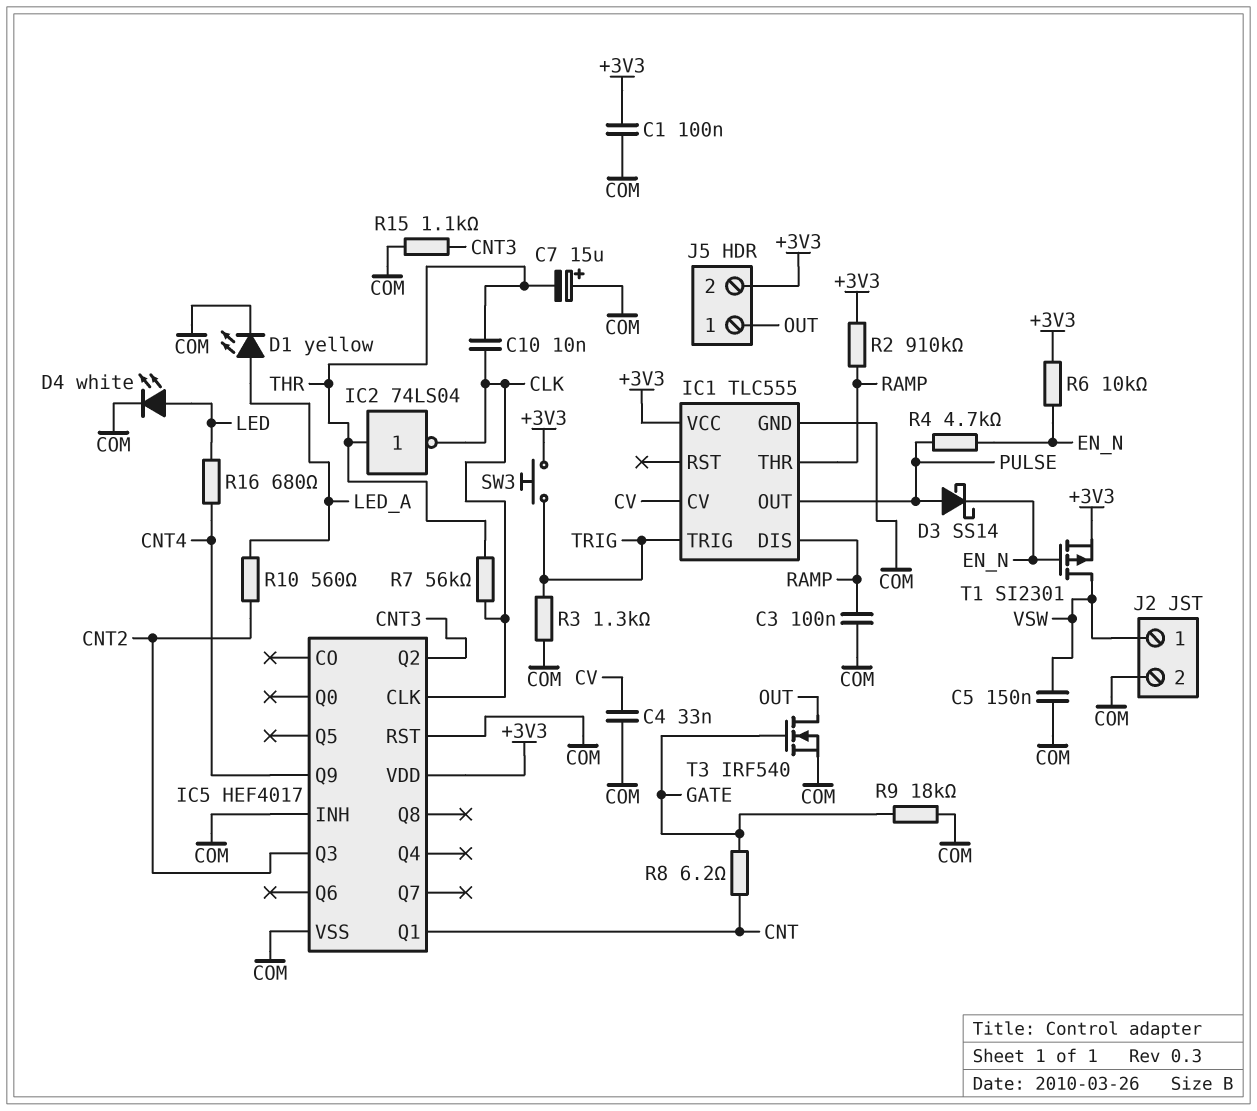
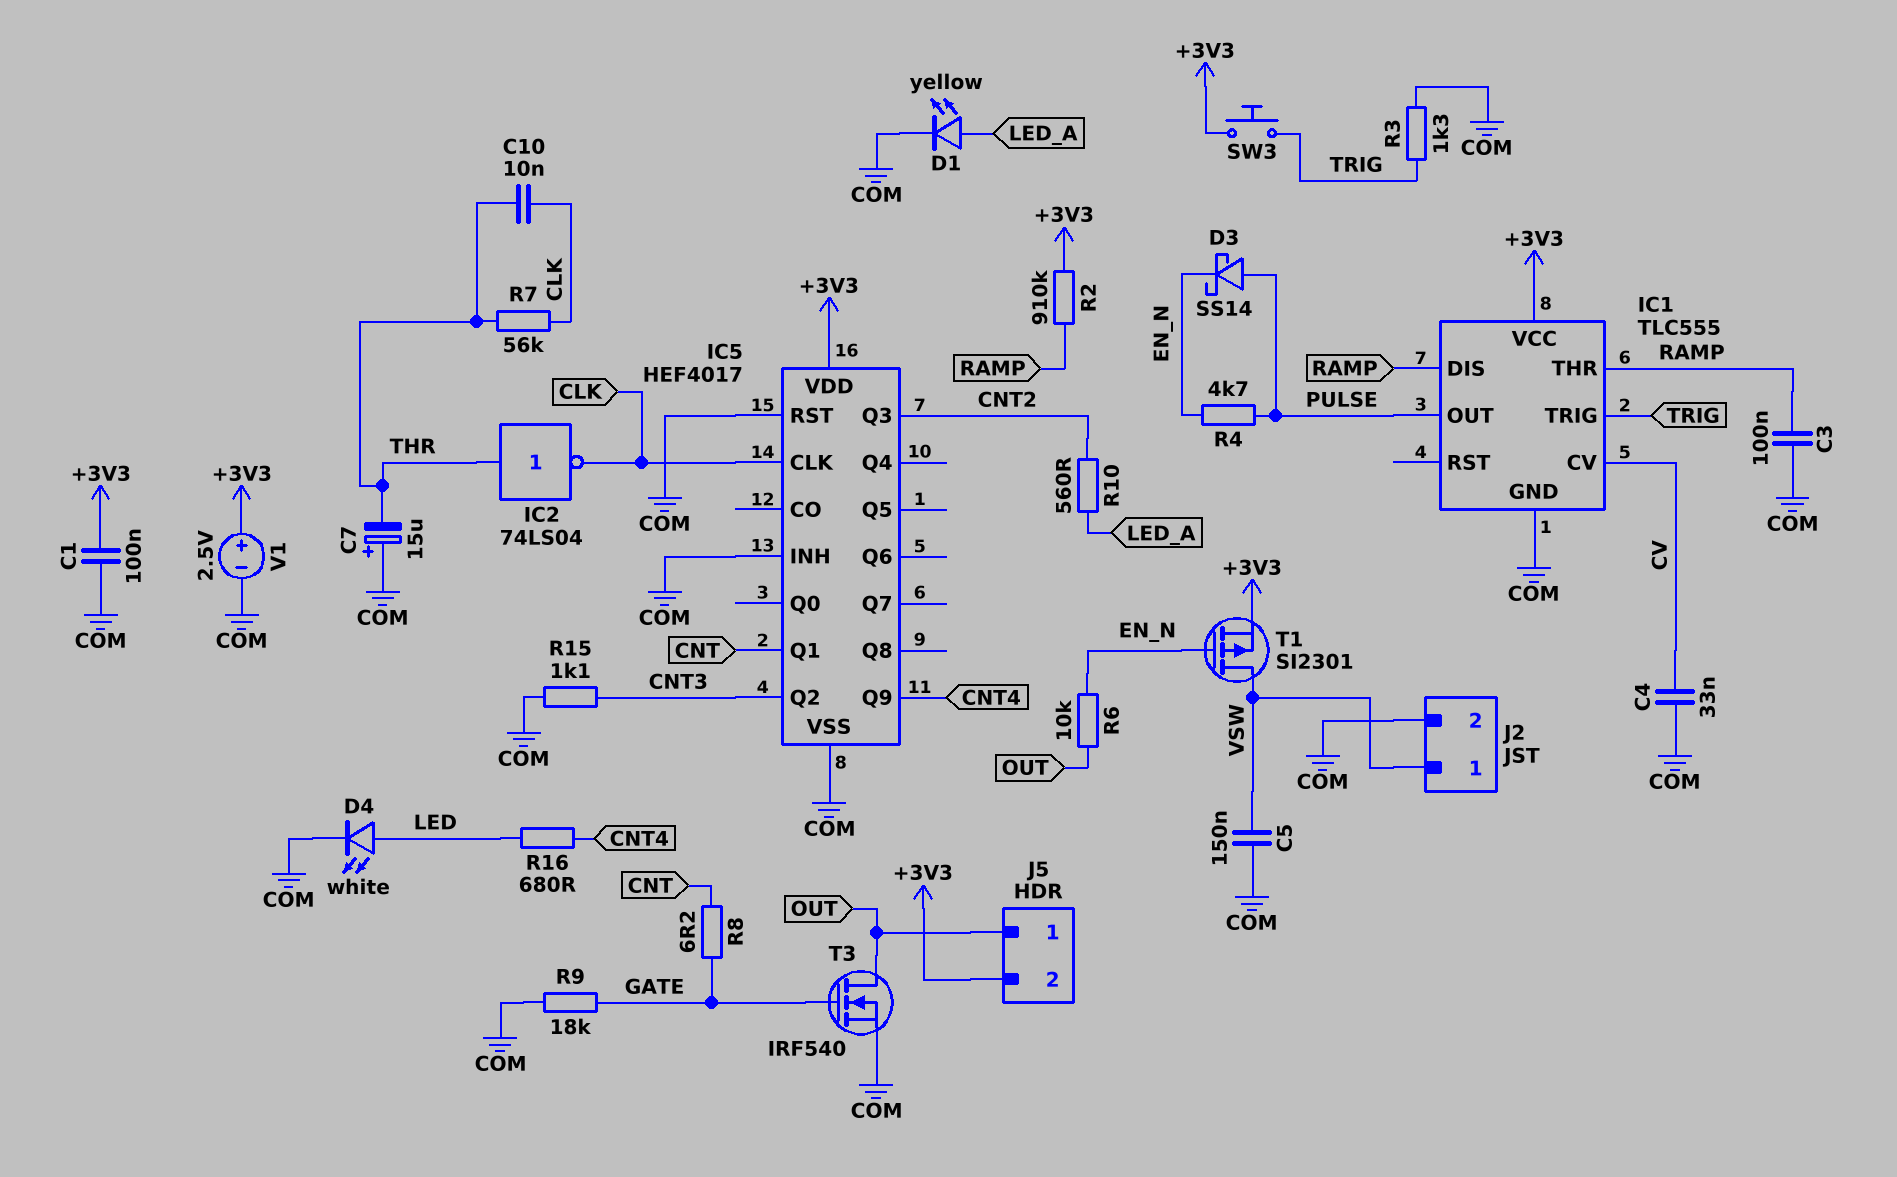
R6: 10k (+3V3, EN_N) -> 10k (EN_N, OUT)
V1: none -> 2.5V (plus +3V3, minus COM)

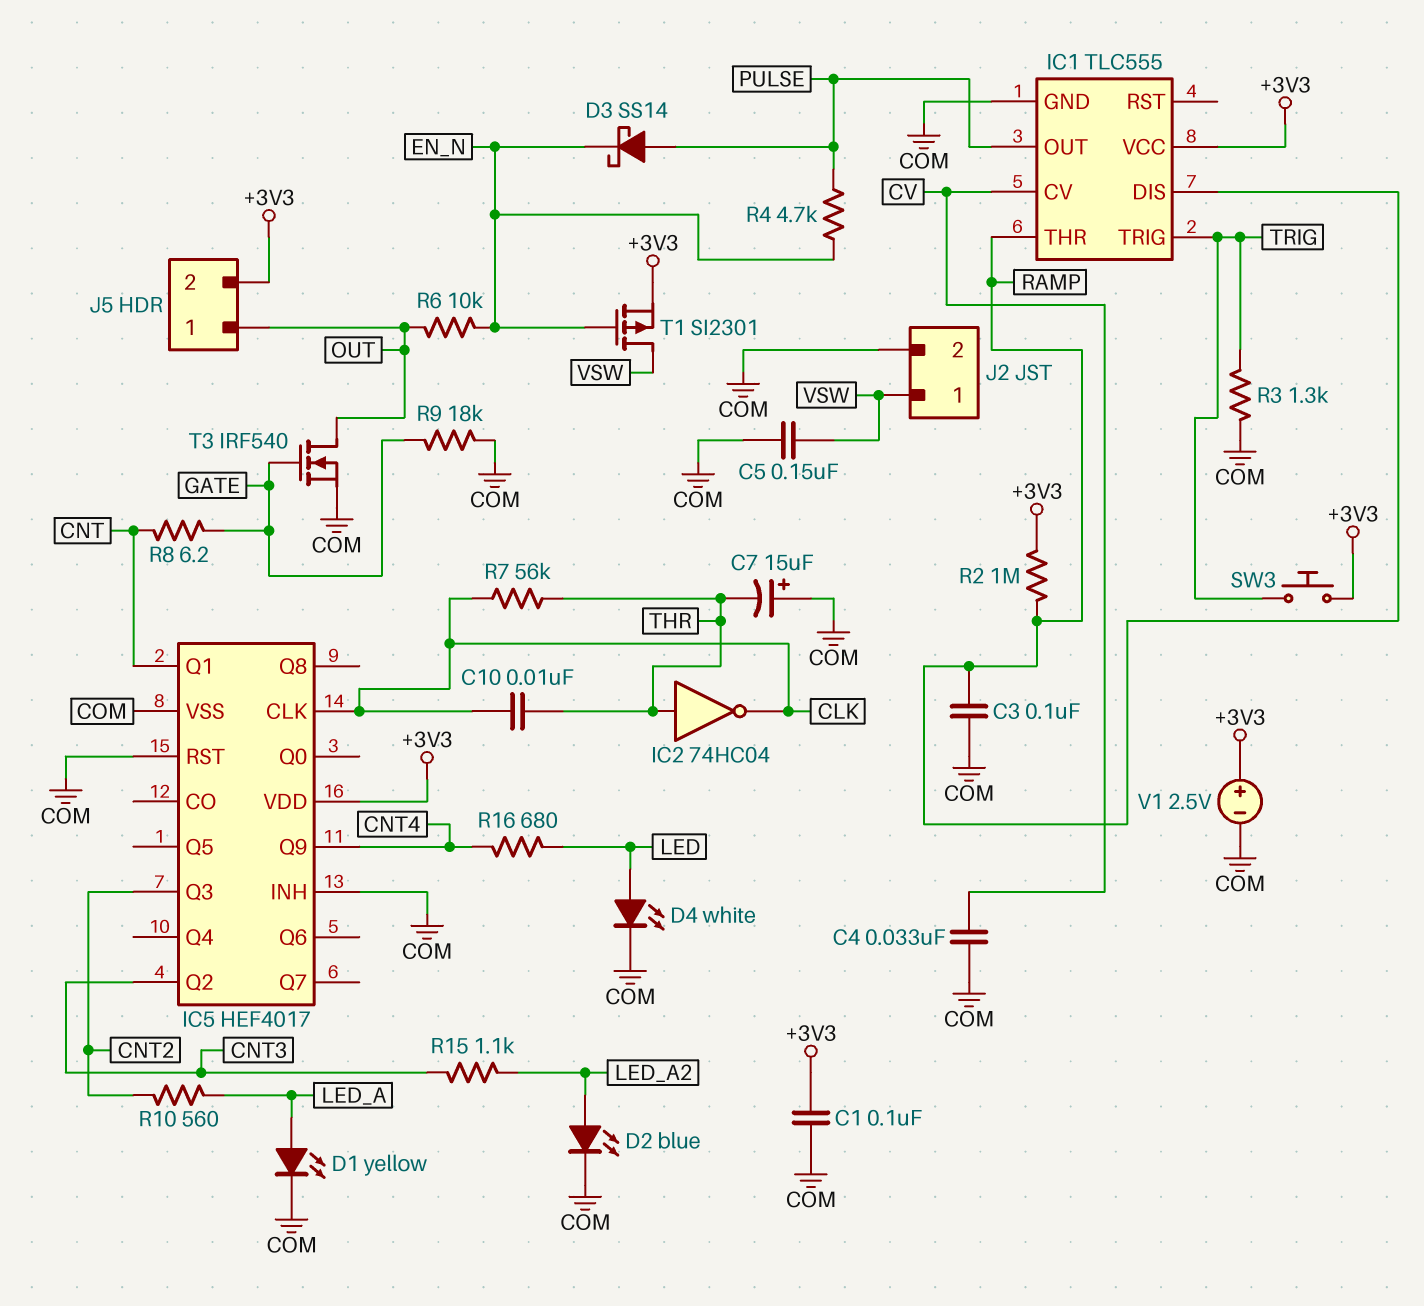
D2: none -> LED blue (A LED_A2, K COM)
IC2: NOT 74LS04 (in THR, out CLK) -> NOT 74HC04 (in THR, out CLK)
R2: 910k (+3V3, RAMP) -> 1M (+3V3, RAMP)
R15: 1.1k (CNT3, COM) -> 1.1k (CNT3, LED_A2)

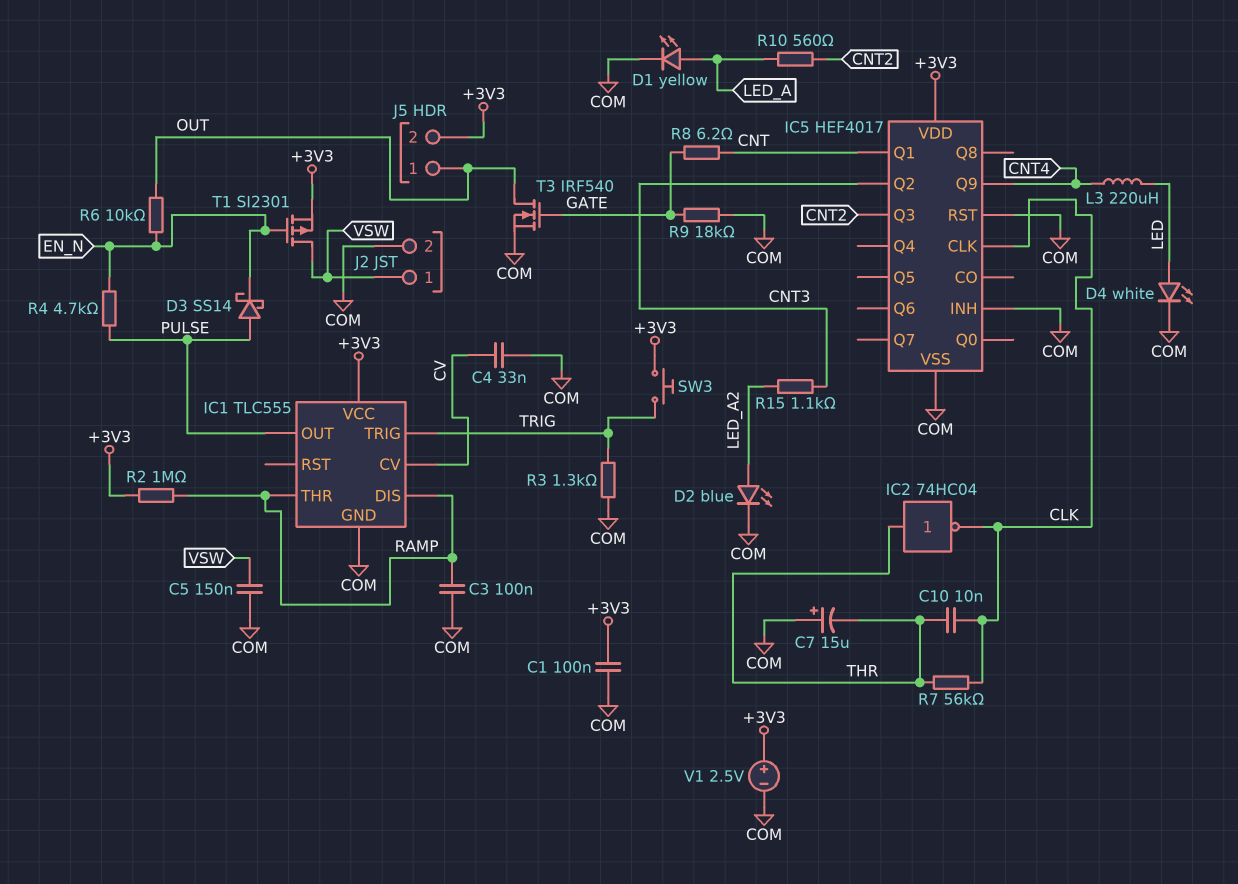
L3: none -> 220uH (CNT4, LED)
R16: 680 (CNT4, LED) -> none

